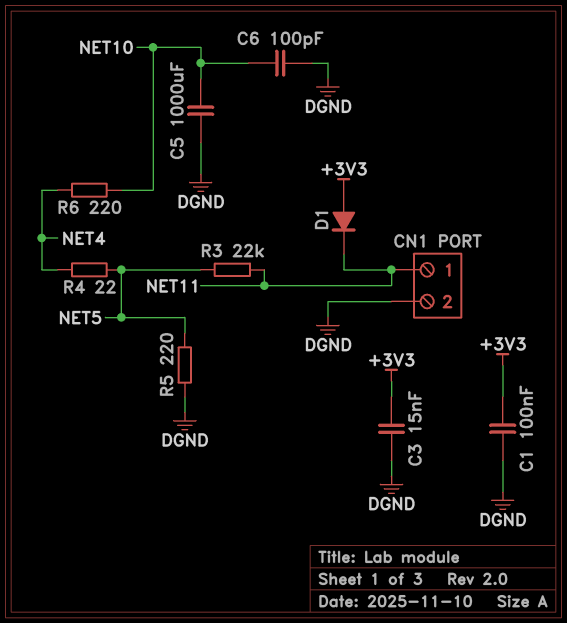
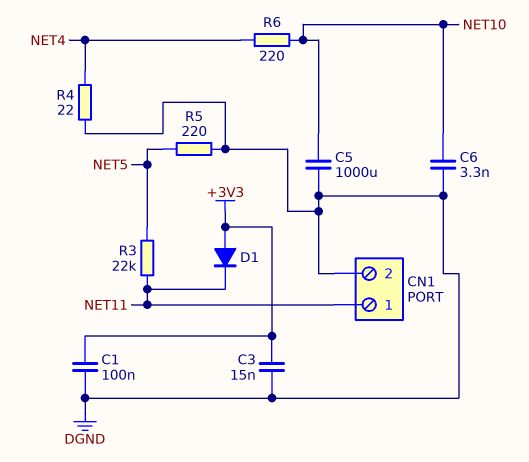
C6: 100pF (DGND, NET10) -> 3.3nF (DGND, NET10)
R4: 22 (NET4, NET5) -> 22 (DGND, NET4)

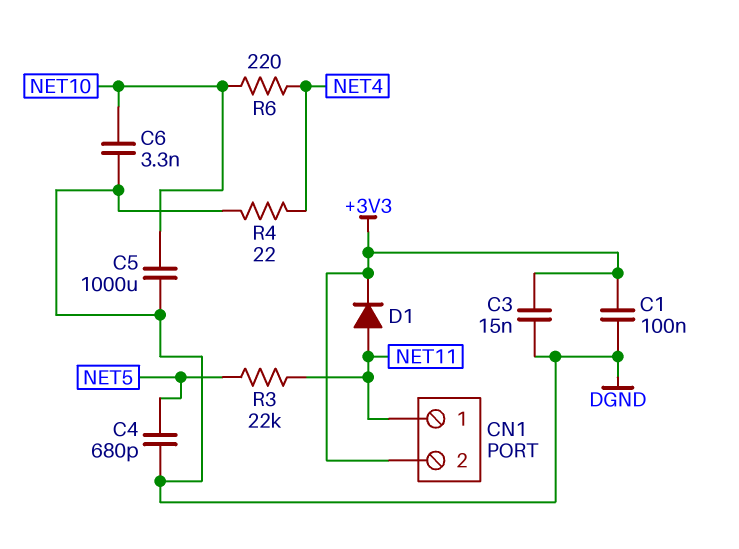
C4: none -> 680pF (DGND, NET5)
CN1 pin 2: DGND -> +3V3
D1: diode (A +3V3, K NET11) -> diode (A NET11, K +3V3)
R5: 220 (DGND, NET5) -> none

